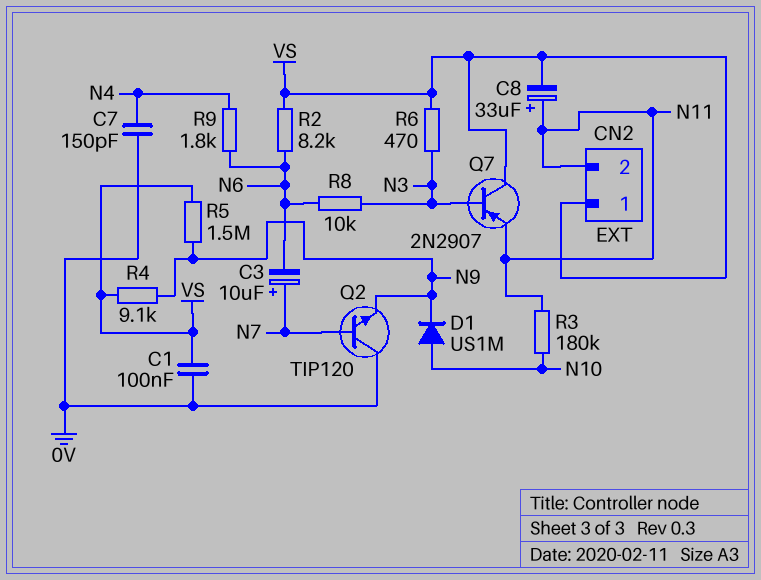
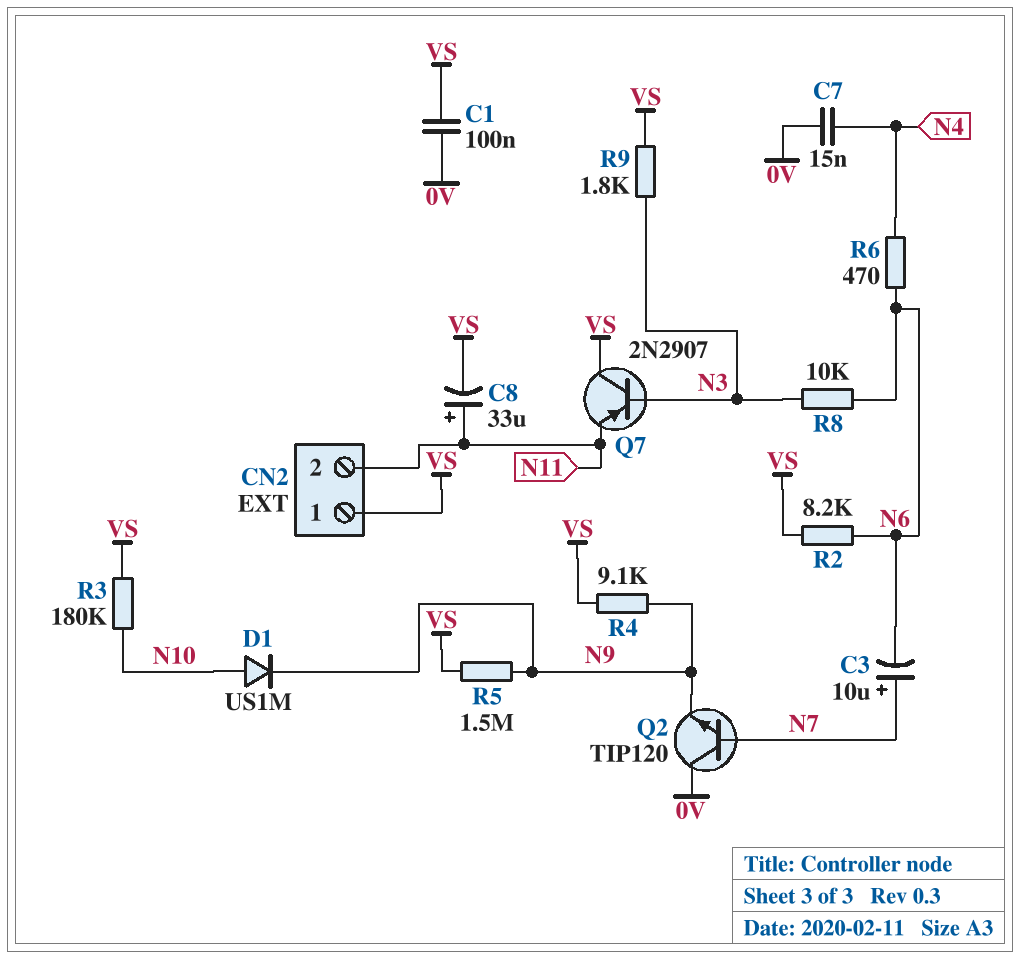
C7: 150pF (0V, N4) -> 15nF (0V, N4)
R3: 180k (N10, N11) -> 180k (N10, VS)
R6: 470 (N3, VS) -> 470 (N4, N6)
R9: 1.8k (N4, N6) -> 1.8k (N3, VS)

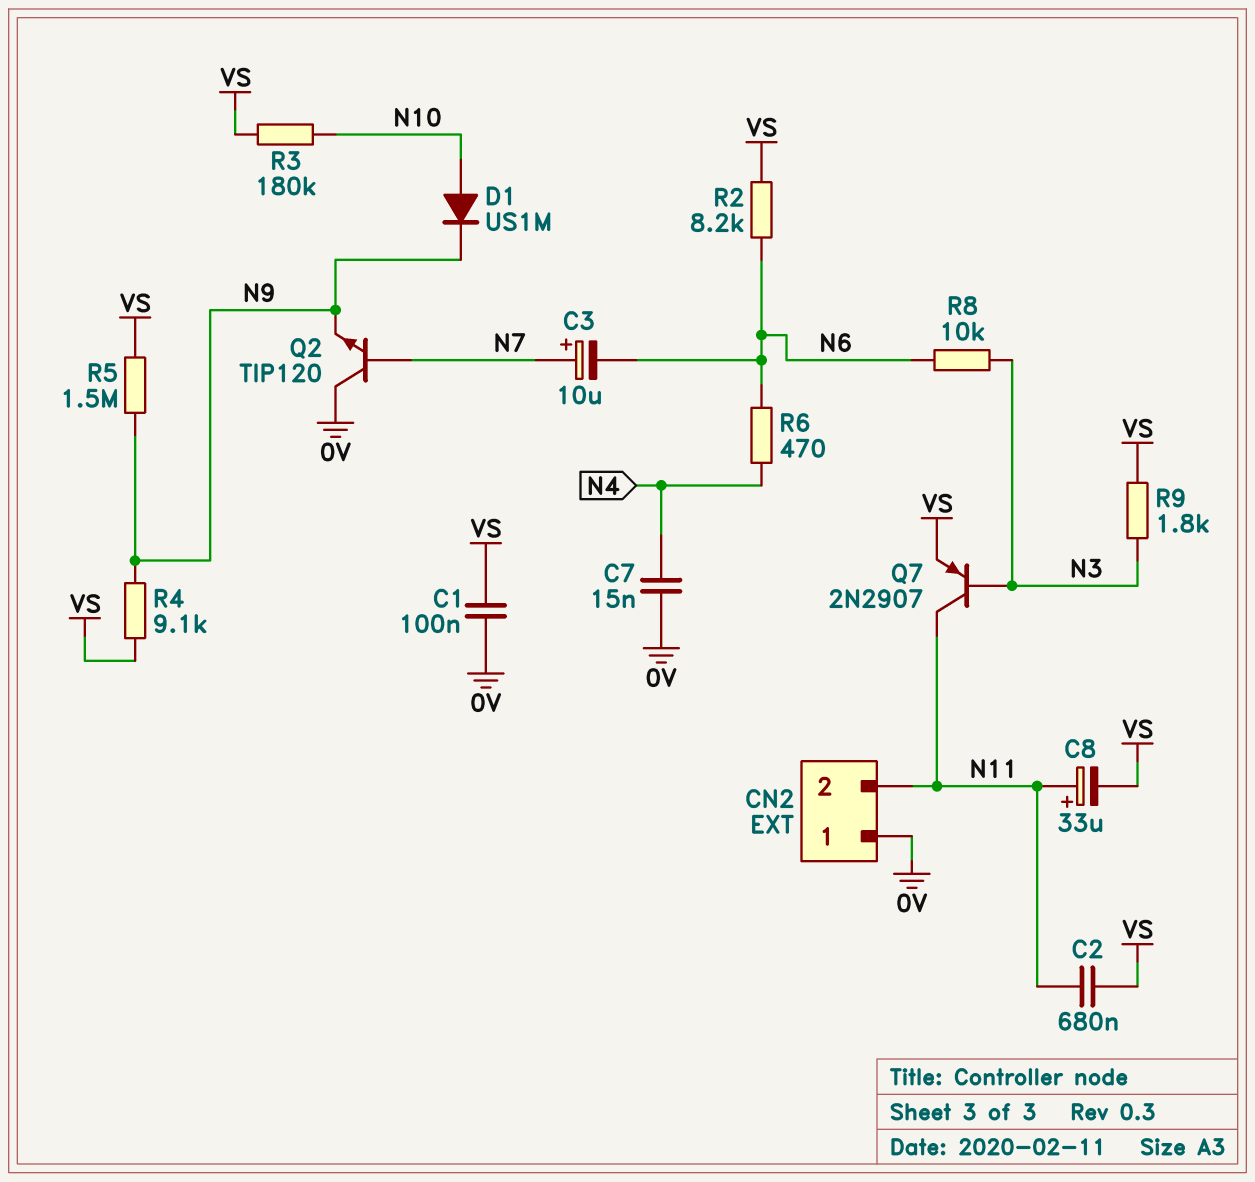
C2: none -> 680nF (N11, VS)
CN2 pin 1: VS -> 0V
Q7: PNP 2N2907 (B N3, C VS, E N11) -> PNP 2N2907 (B N3, C N11, E VS)

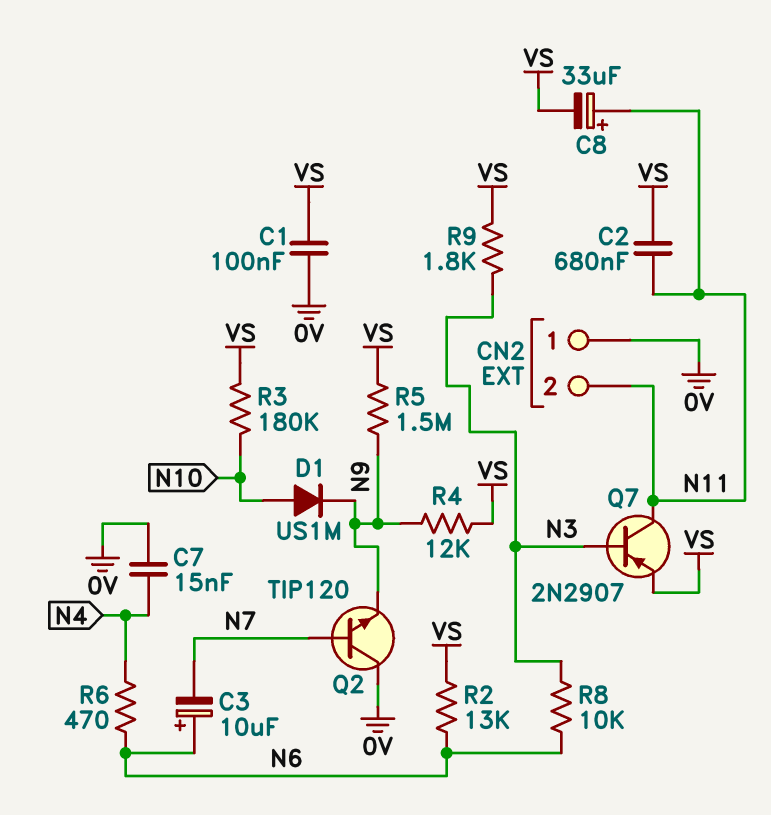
C3: 10uF (plus N7, minus N6) -> 10uF (plus N6, minus N7)
R2: 8.2k (N6, VS) -> 13k (N6, VS)
R4: 9.1k (N9, VS) -> 12k (N9, VS)

